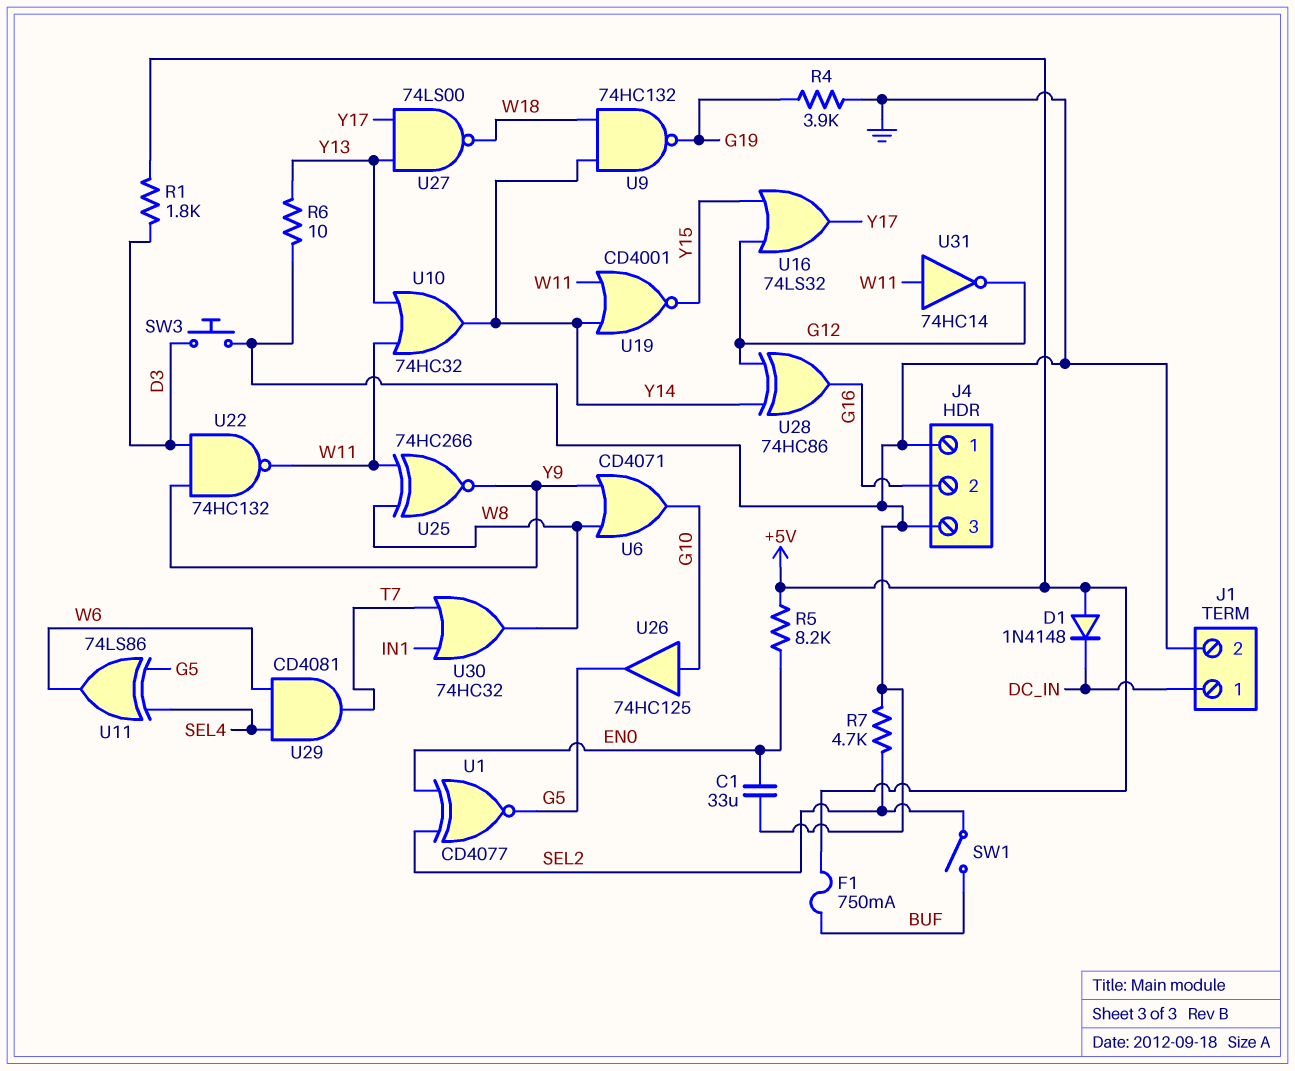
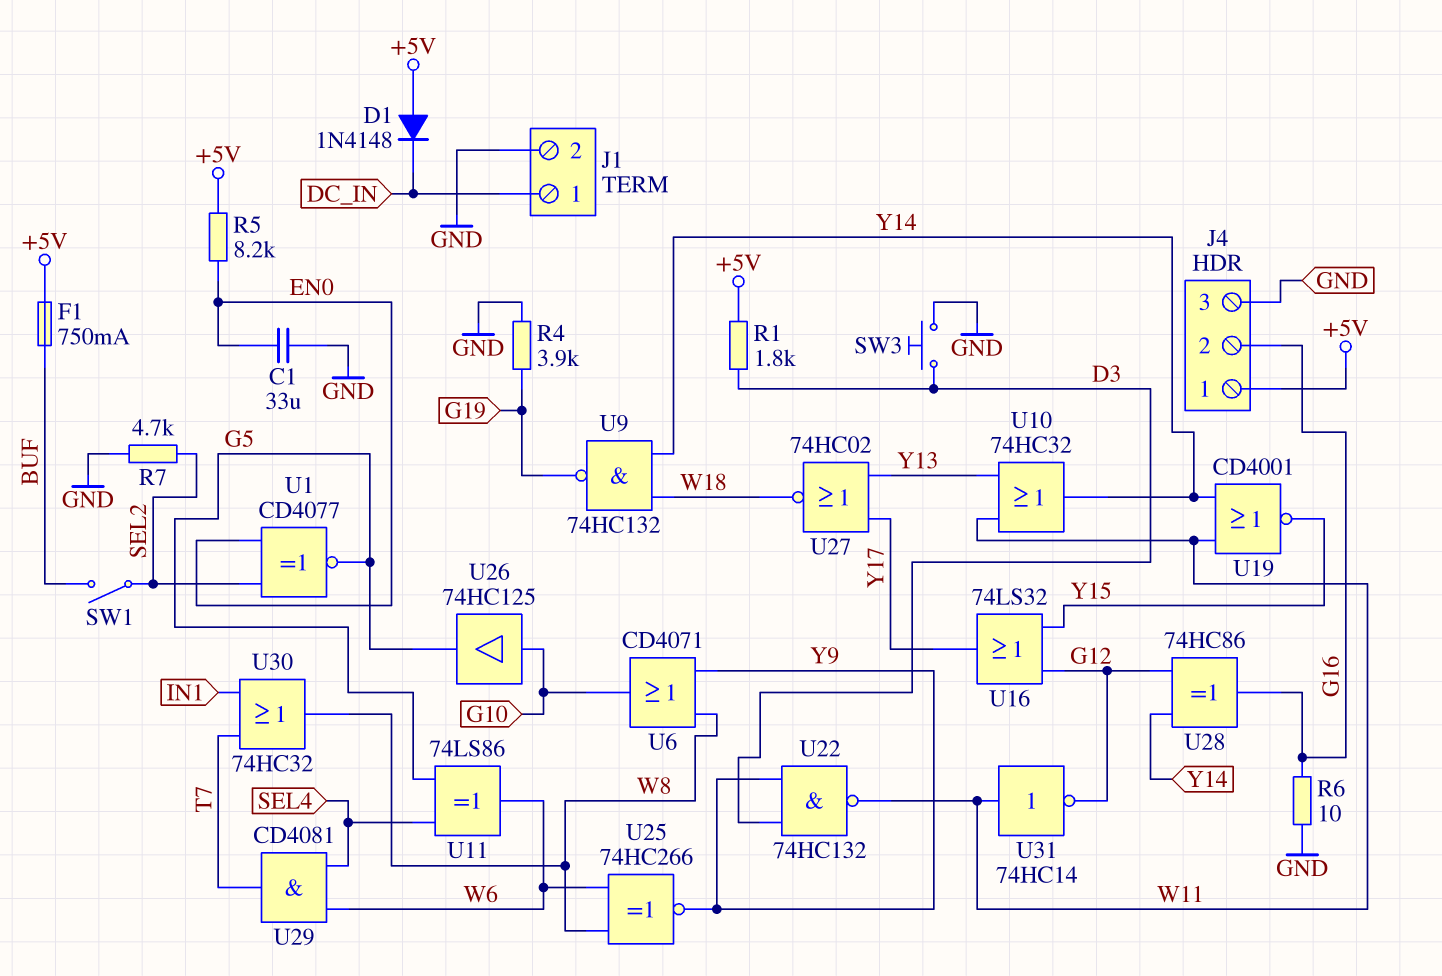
J4 pin 1: GND -> +5V
R6: 10 (GND, Y13) -> 10 (G16, GND)
U25: XNOR 74HC266 (in W8, in W11, out Y9) -> XNOR 74HC266 (in W6, in W8, out Y9)
U27: NAND 74LS00 (in Y13, in Y17, out W18) -> NOR 74HC02 (in Y13, in Y17, out W18)

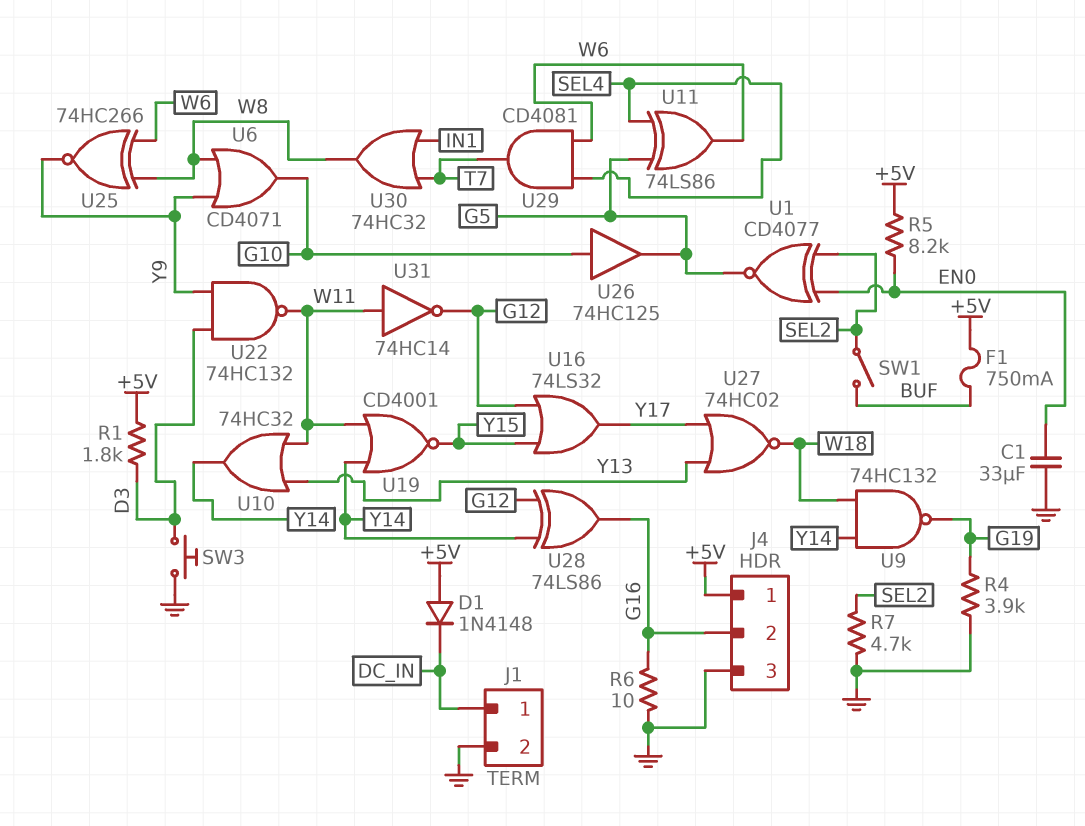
U28: XOR 74HC86 (in G12, in Y14, out G16) -> XOR 74LS86 (in G12, in Y14, out G16)

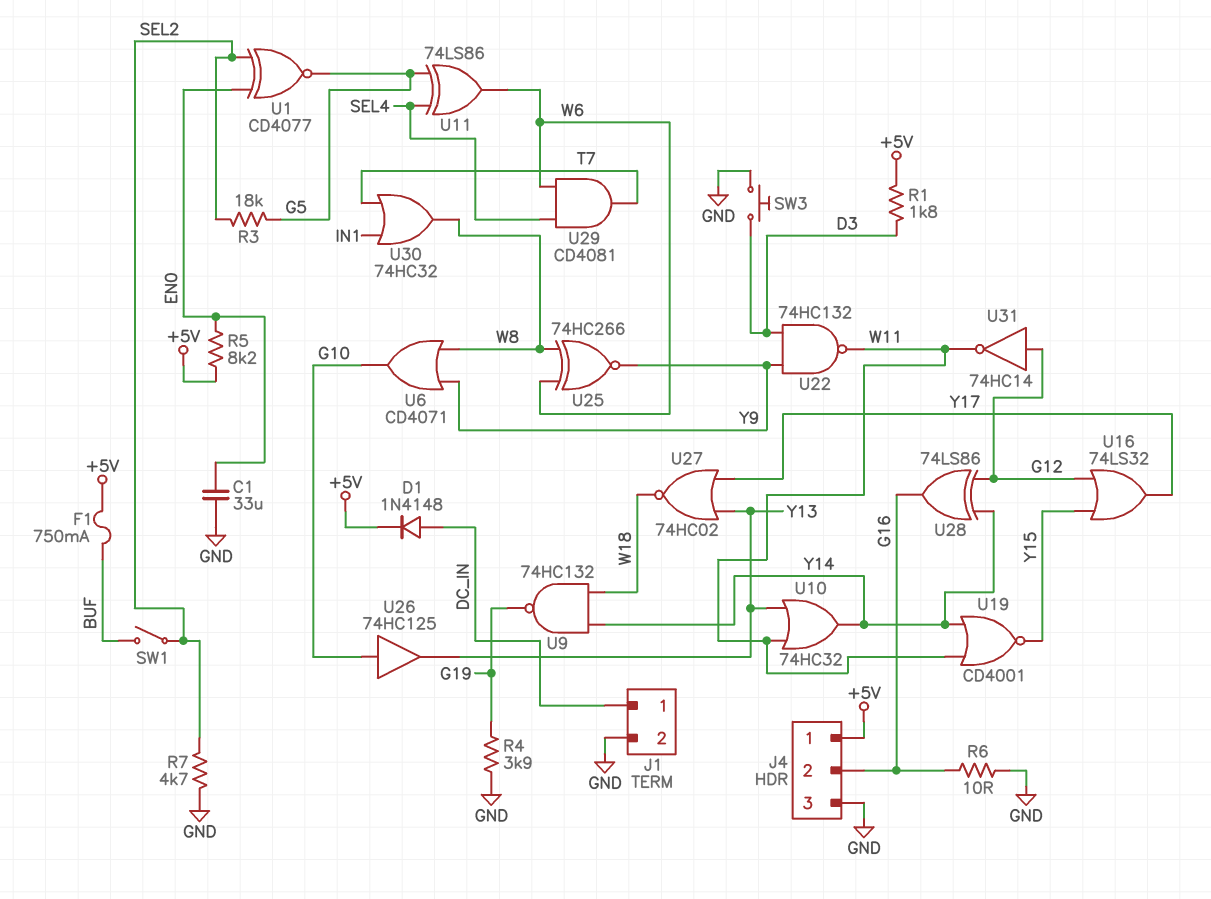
D1: diode 1N4148 (A +5V, K DC_IN) -> diode 1N4148 (A DC_IN, K +5V)
R3: none -> 18k (G5, SEL2)
U26: buffer 74HC125 (in G10, out G5) -> buffer 74HC125 (in G10, out Y13)
U31: NOT 74HC14 (in W11, out G12) -> NOT 74HC14 (in G12, out W11)

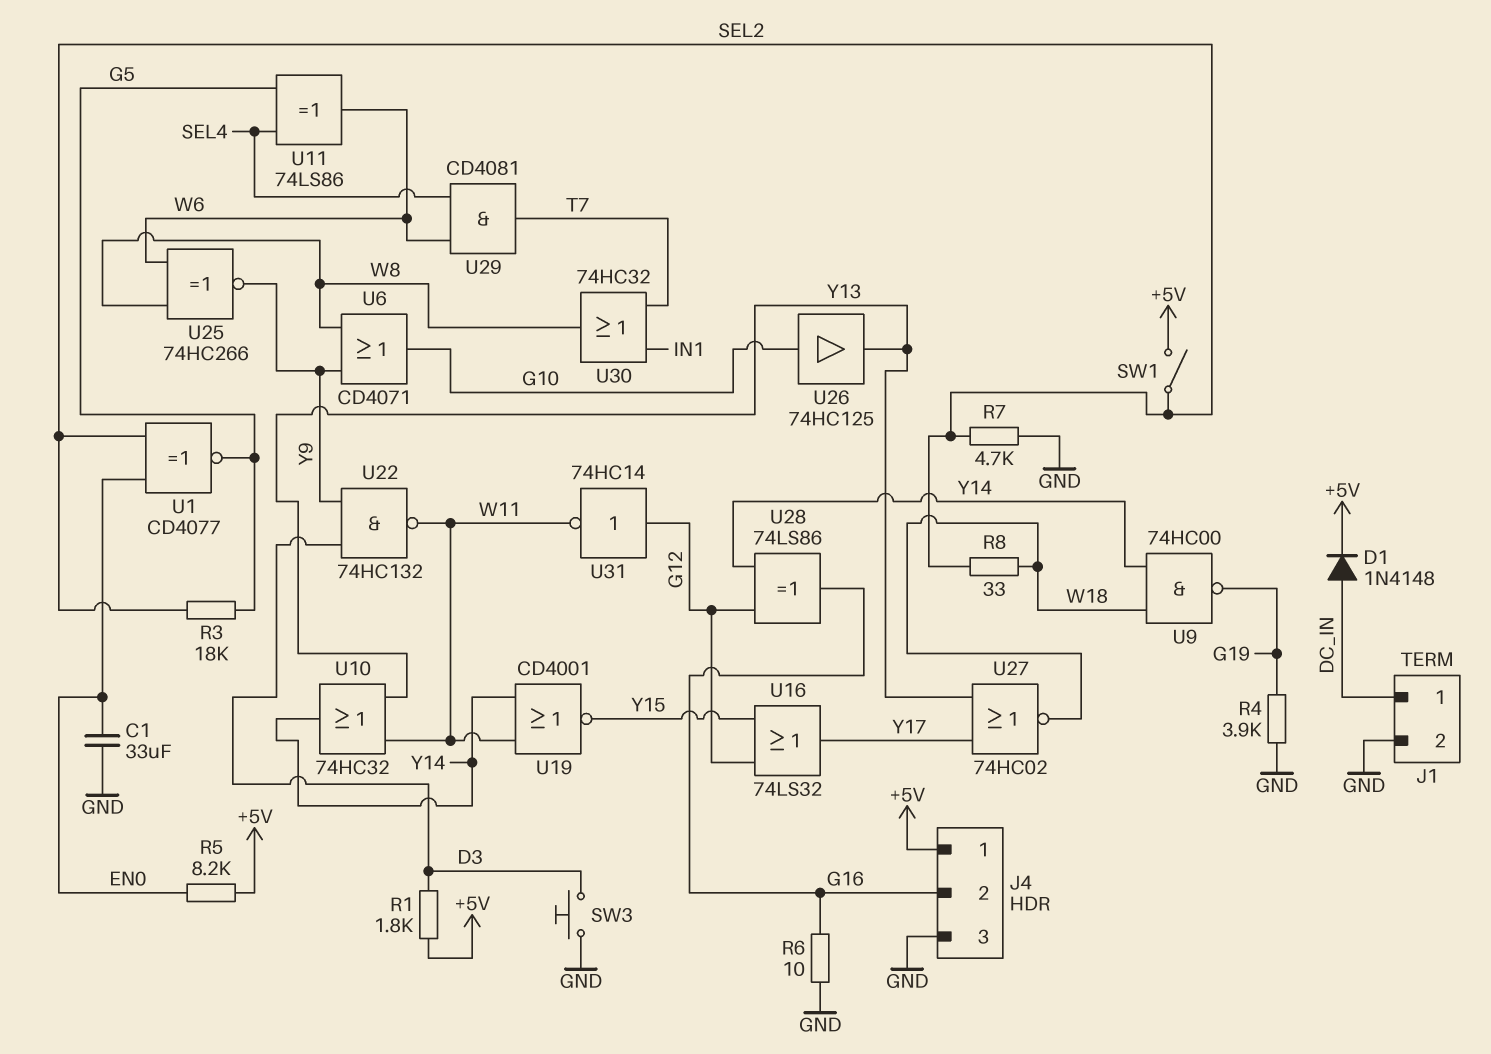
F1: 750mA (+5V, BUF) -> none
R8: none -> 33 (SEL2, W18)
SW1: switch (BUF, SEL2) -> switch (+5V, SEL2)
U9: NAND 74HC132 (in W18, in Y14, out G19) -> NAND 74HC00 (in W18, in Y14, out G19)

